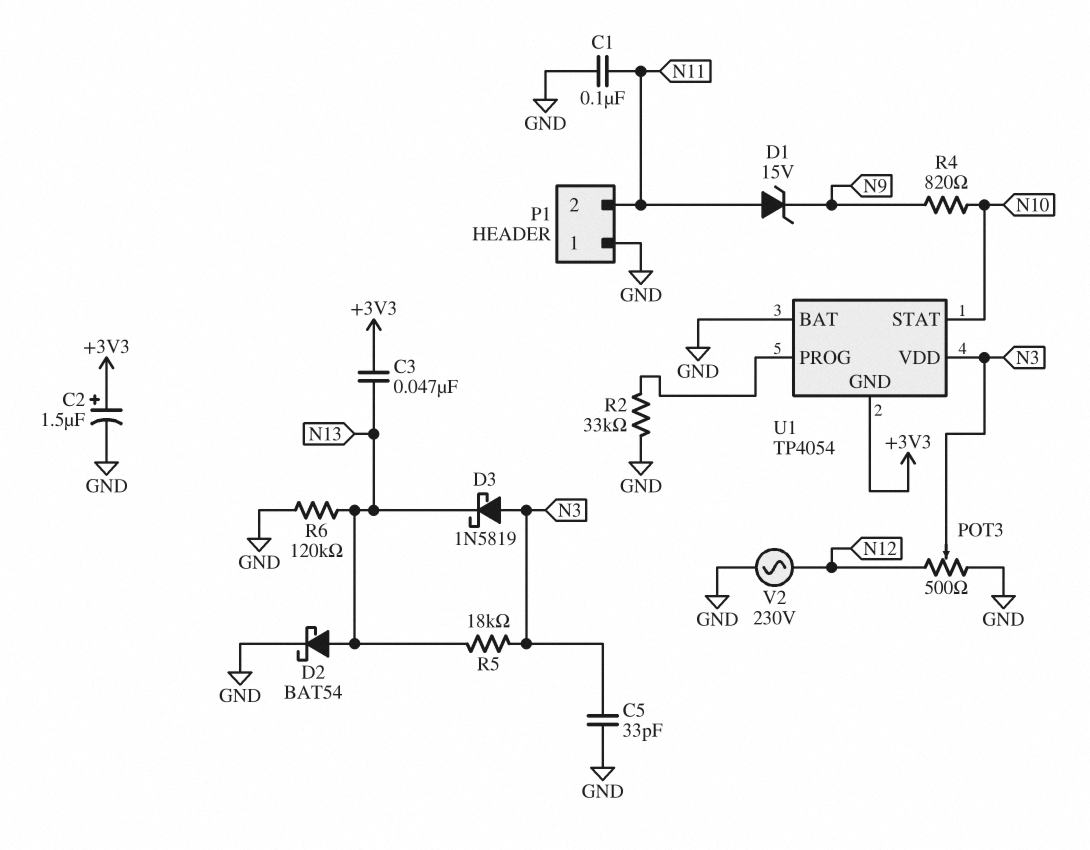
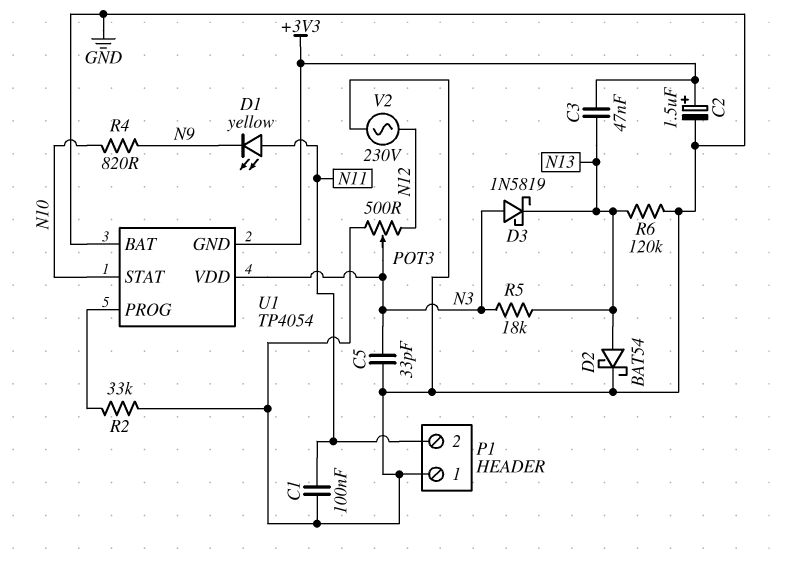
D1: zener 15V (A N11, K N9) -> LED yellow (A N11, K N9)

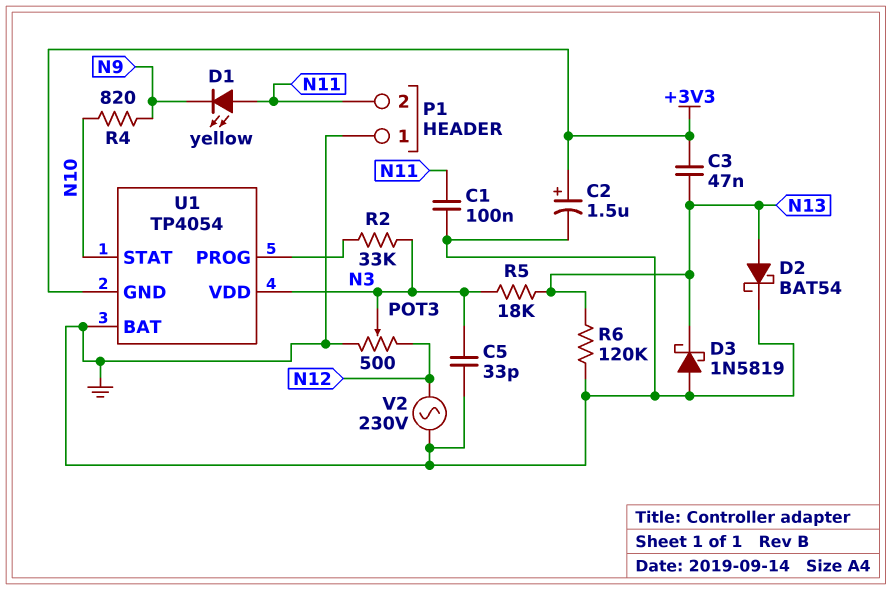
D3: schottky 1N5819 (A N3, K N13) -> schottky 1N5819 (A GND, K N13)
R2: 33k (GND, U1/PROG) -> 33k (N3, U1/PROG)

